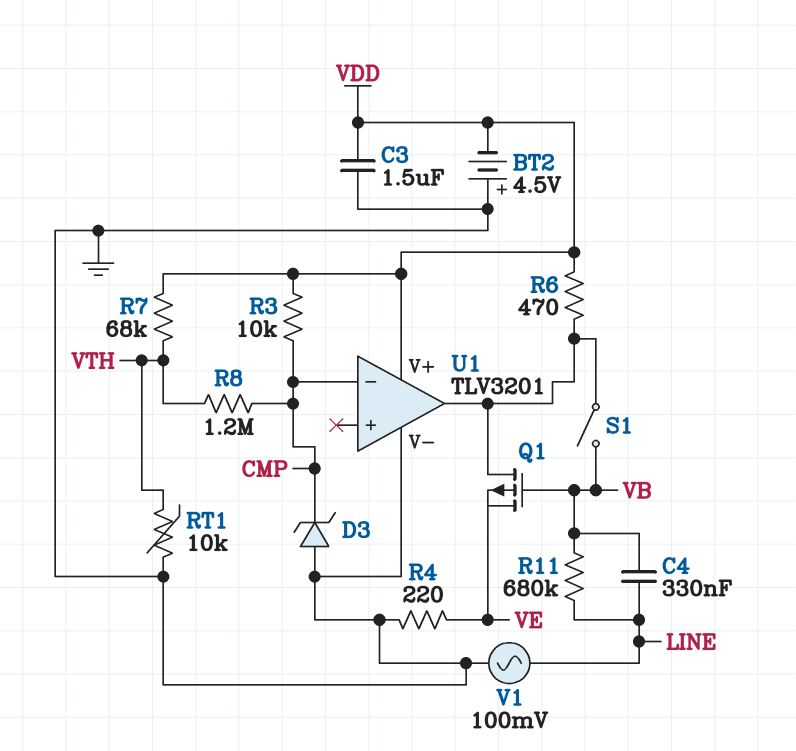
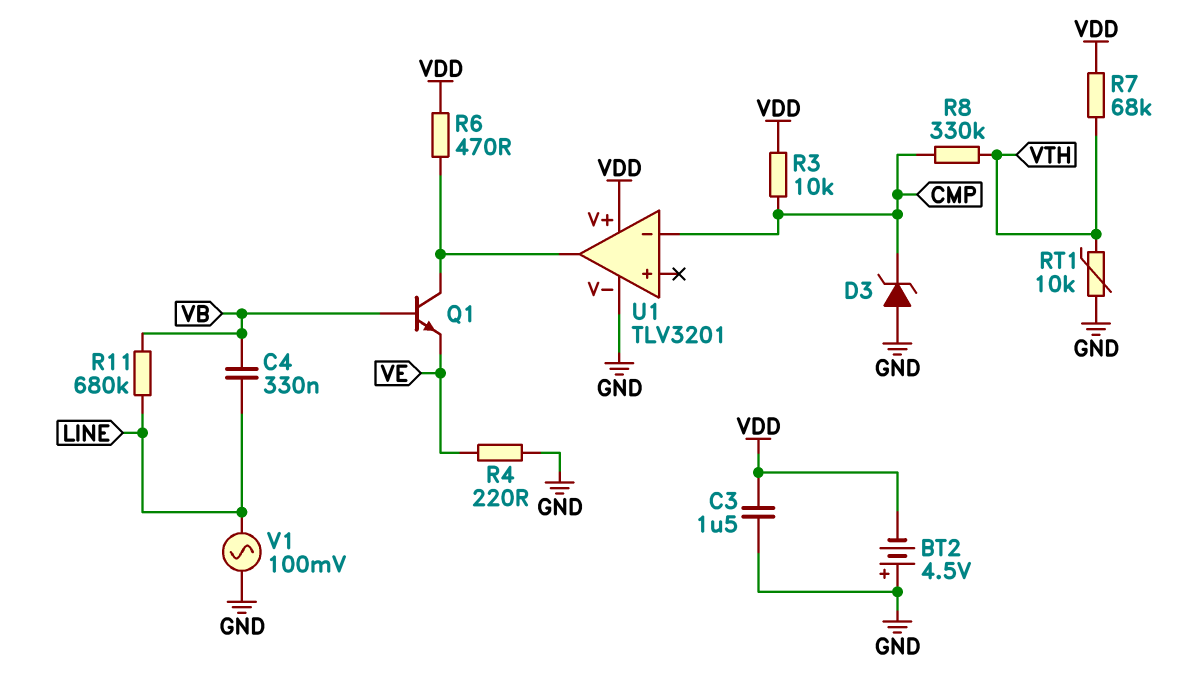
Q1: PMOS (G VB, D U1/out, S VE) -> NPN (B VB, C U1/out, E VE)
R8: 1.2M (CMP, VTH) -> 330k (CMP, VTH)
S1: switch (U1/out, VB) -> none

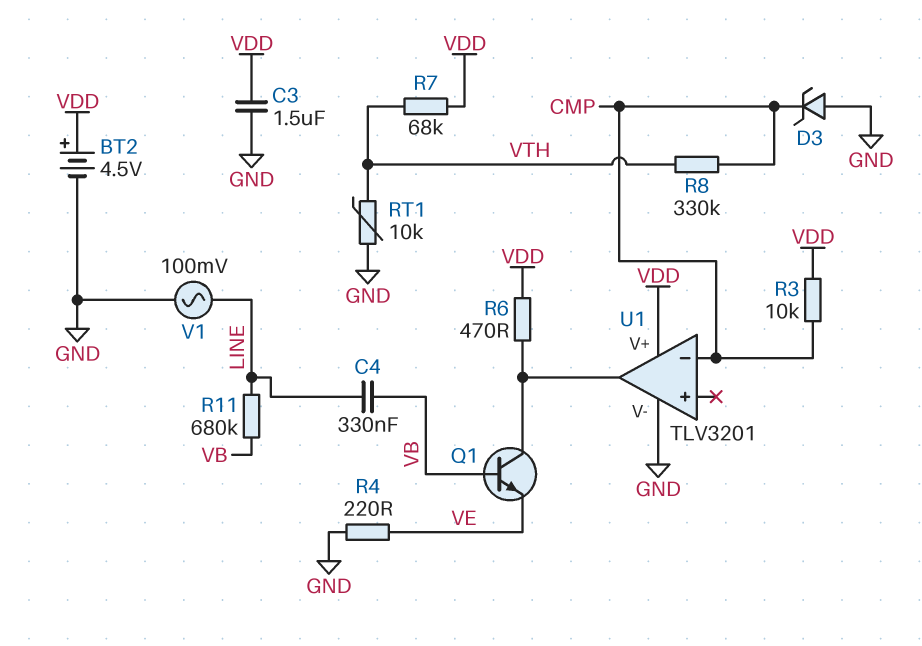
BT2: 4.5V (plus GND, minus VDD) -> 4.5V (plus VDD, minus GND)

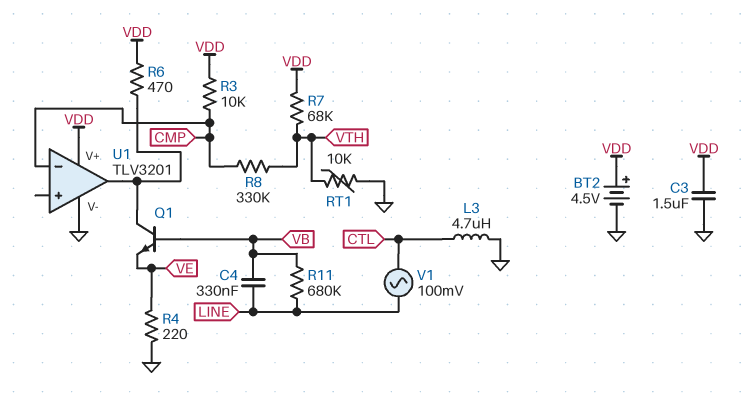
D3: zener (A GND, K CMP) -> none
L3: none -> 4.7uH (CTL, GND)
V1: AC 100mV (GND, LINE) -> AC 100mV (CTL, LINE)

